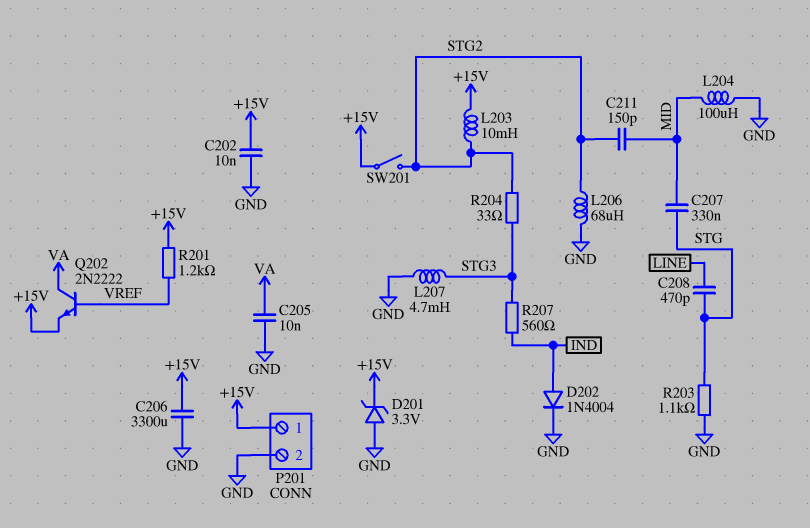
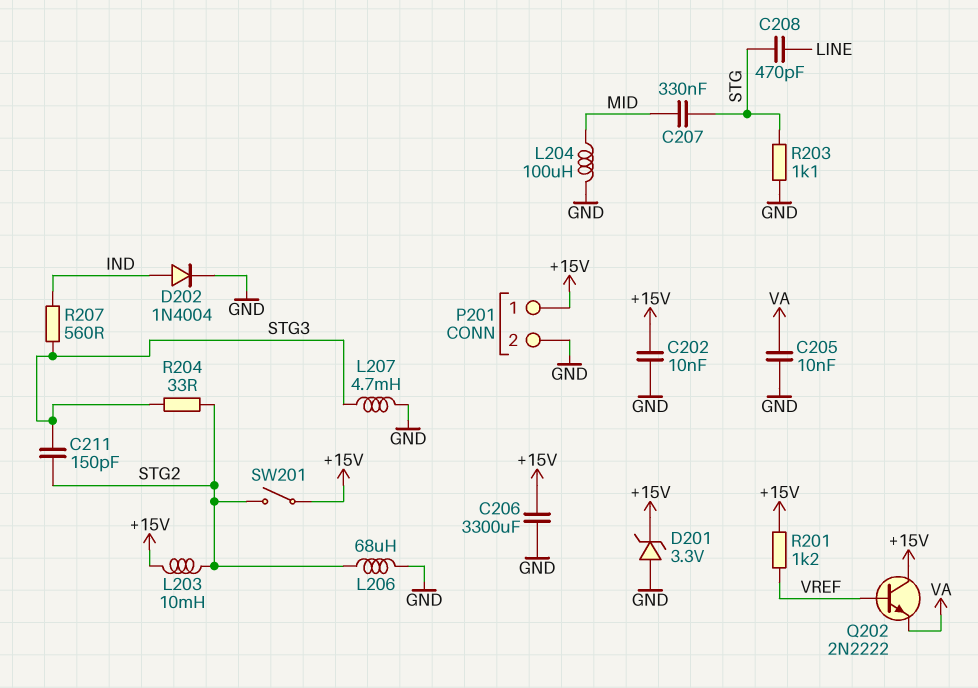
C211: 150pF (MID, STG2) -> 150pF (STG2, STG3)
Q202: NPN 2N2222 (B VREF, C VA, E +15V) -> NPN 2N2222 (B VREF, C +15V, E VA)

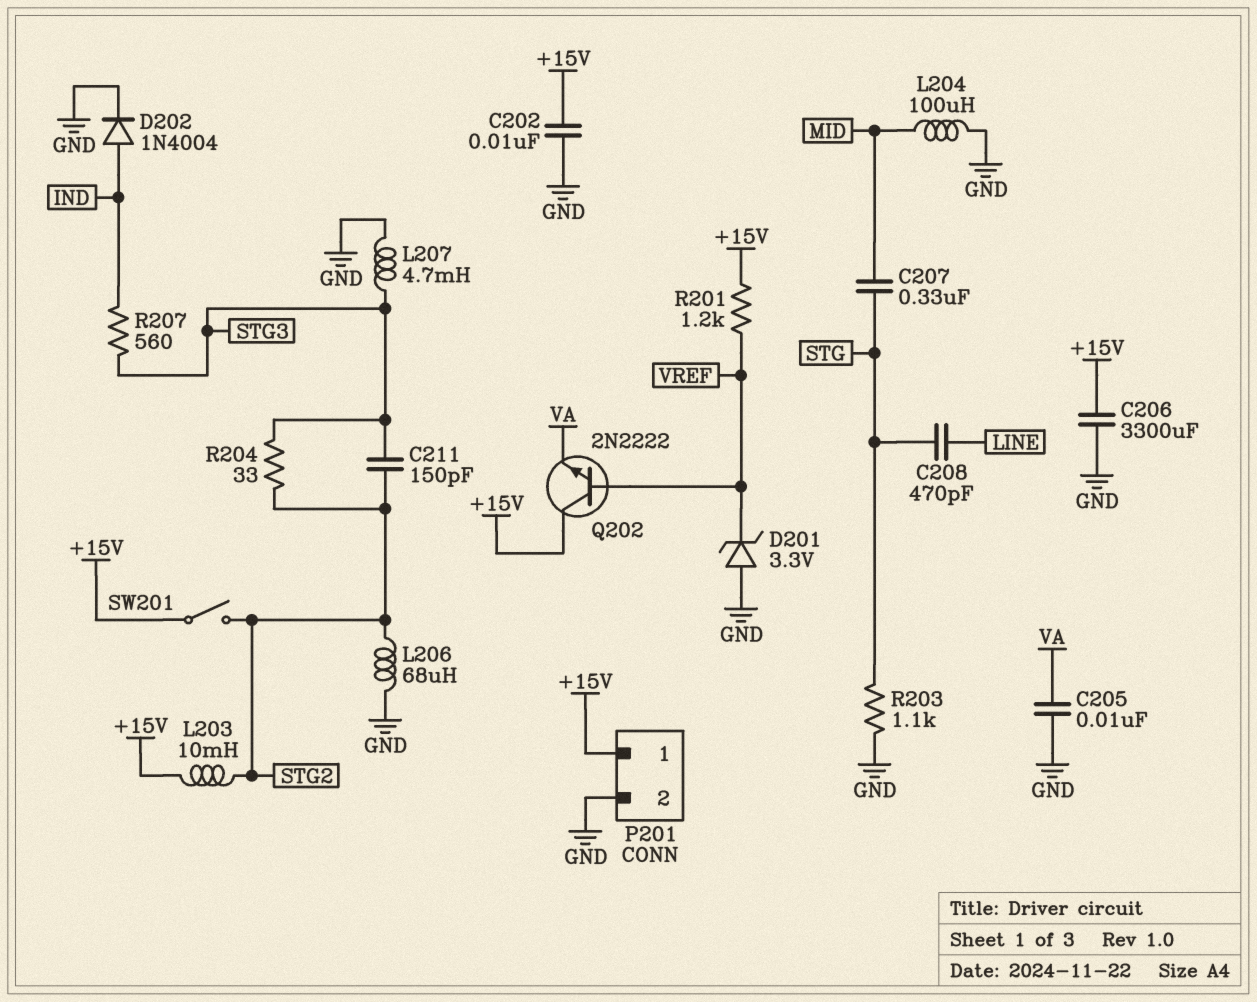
D201: zener 3.3V (A GND, K +15V) -> zener 3.3V (A GND, K VREF)

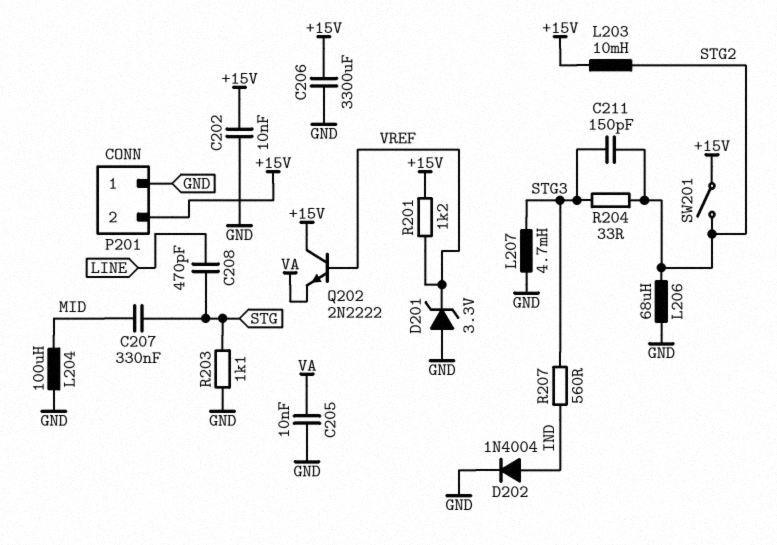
P201 pin 1: +15V -> GND
P201 pin 2: GND -> +15V

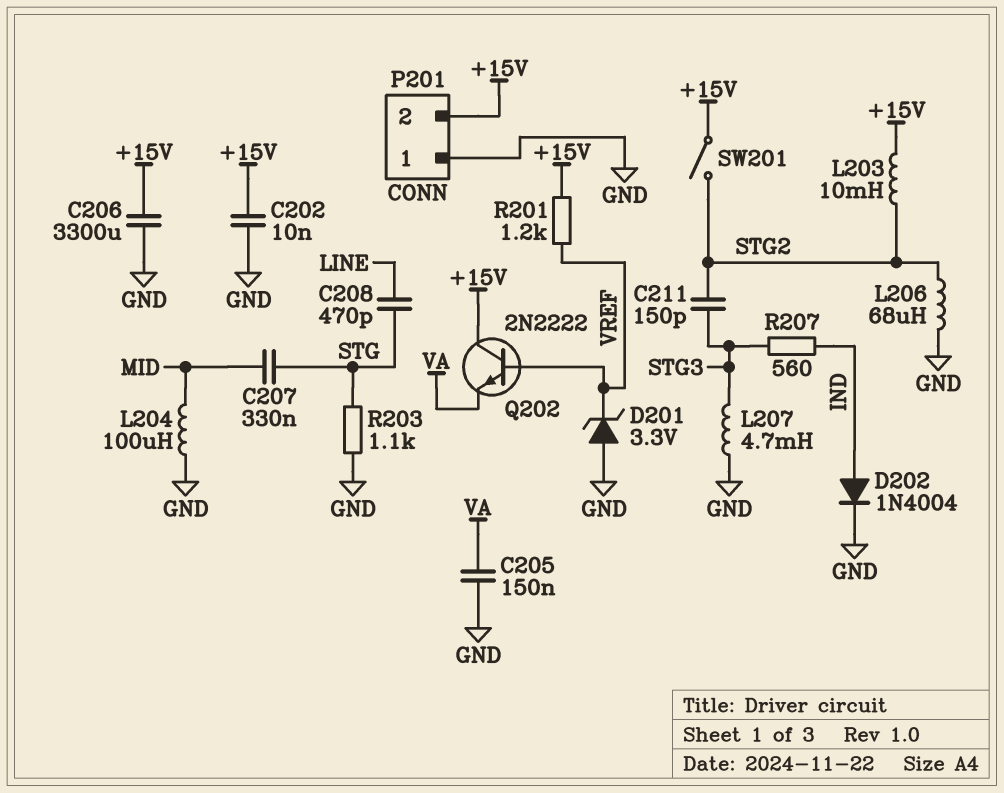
C205: 10nF (GND, VA) -> 150nF (GND, VA)
R204: 33 (STG2, STG3) -> none

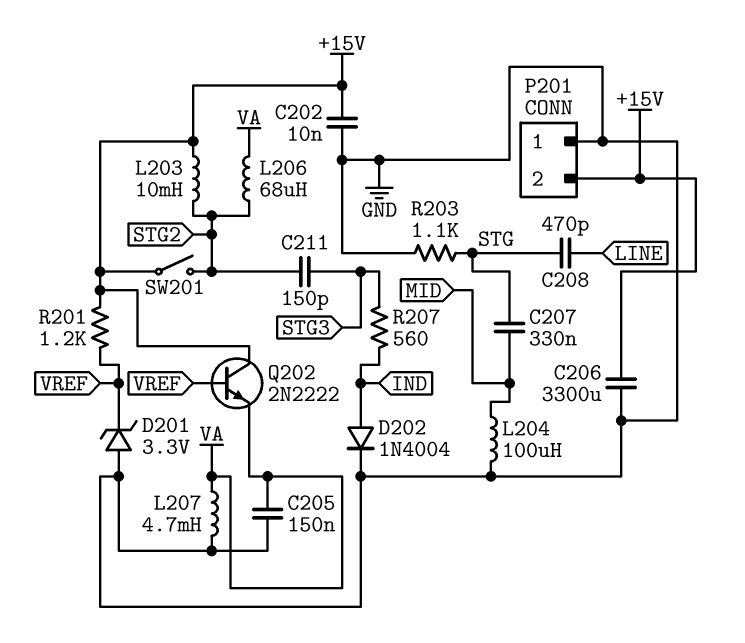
L206: 68uH (GND, STG2) -> 68uH (STG2, VA)
L207: 4.7mH (GND, STG3) -> 4.7mH (GND, VA)

